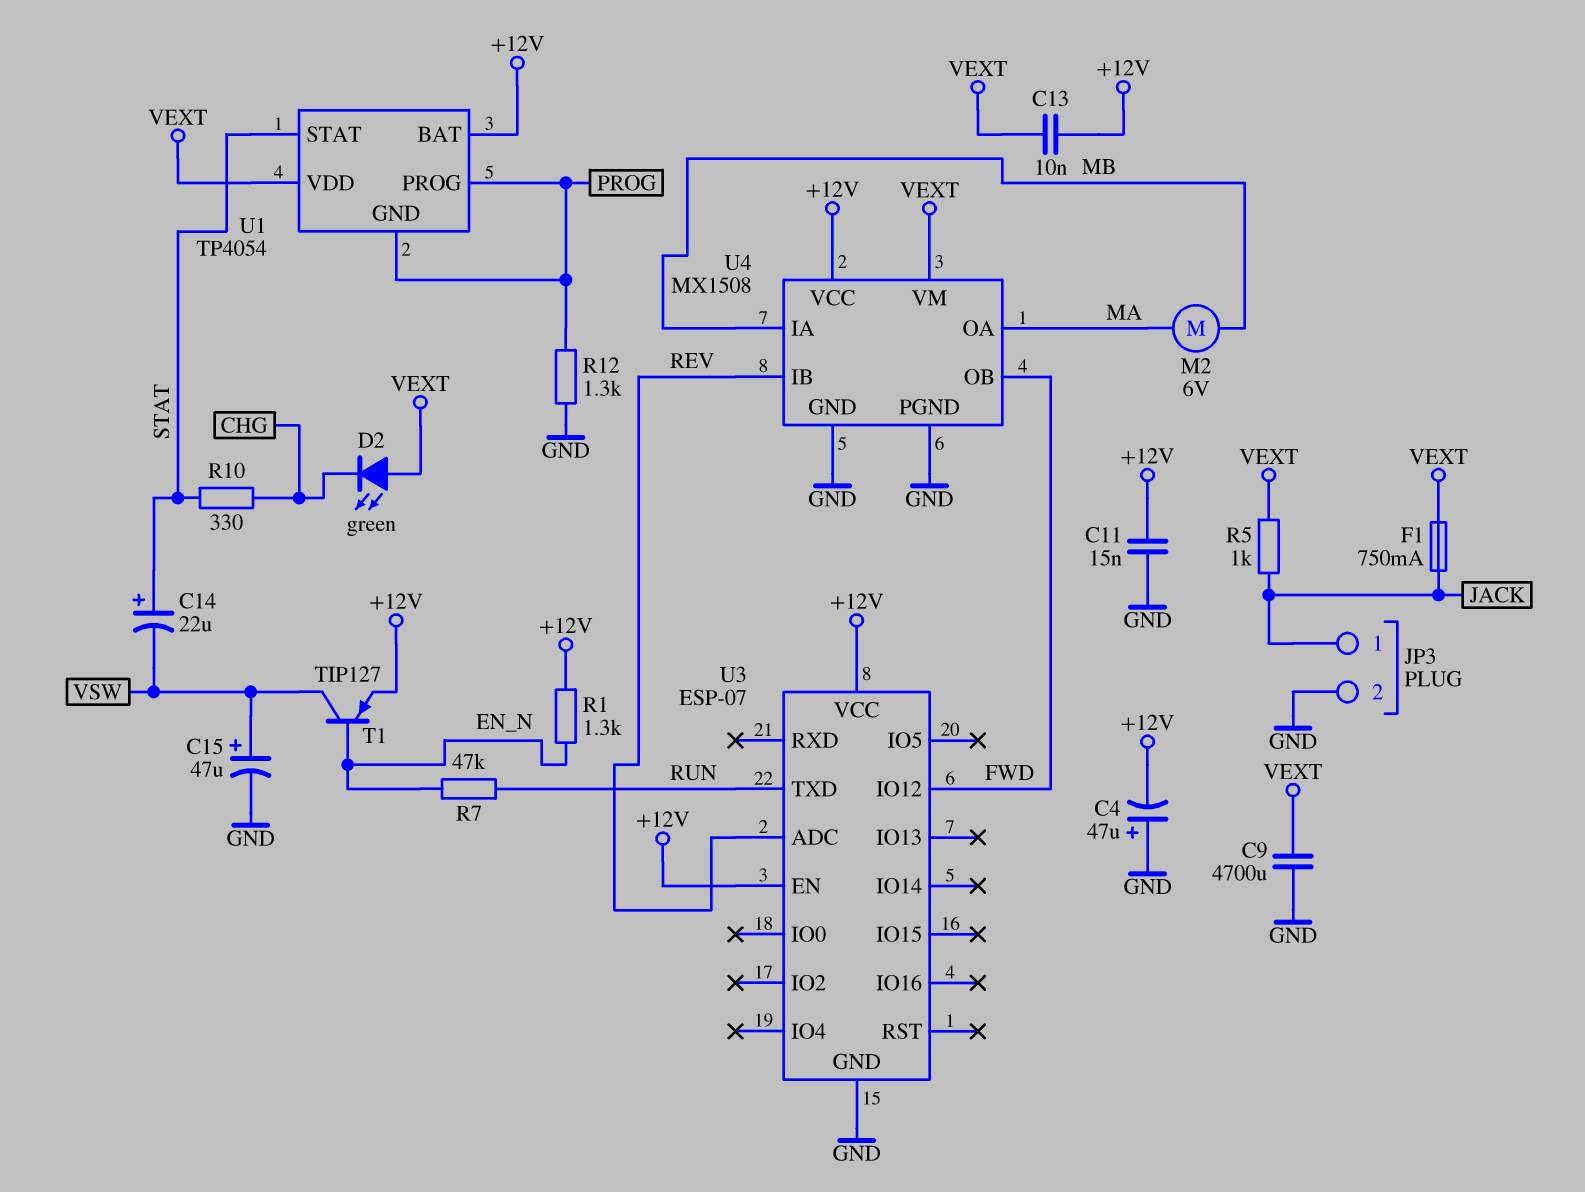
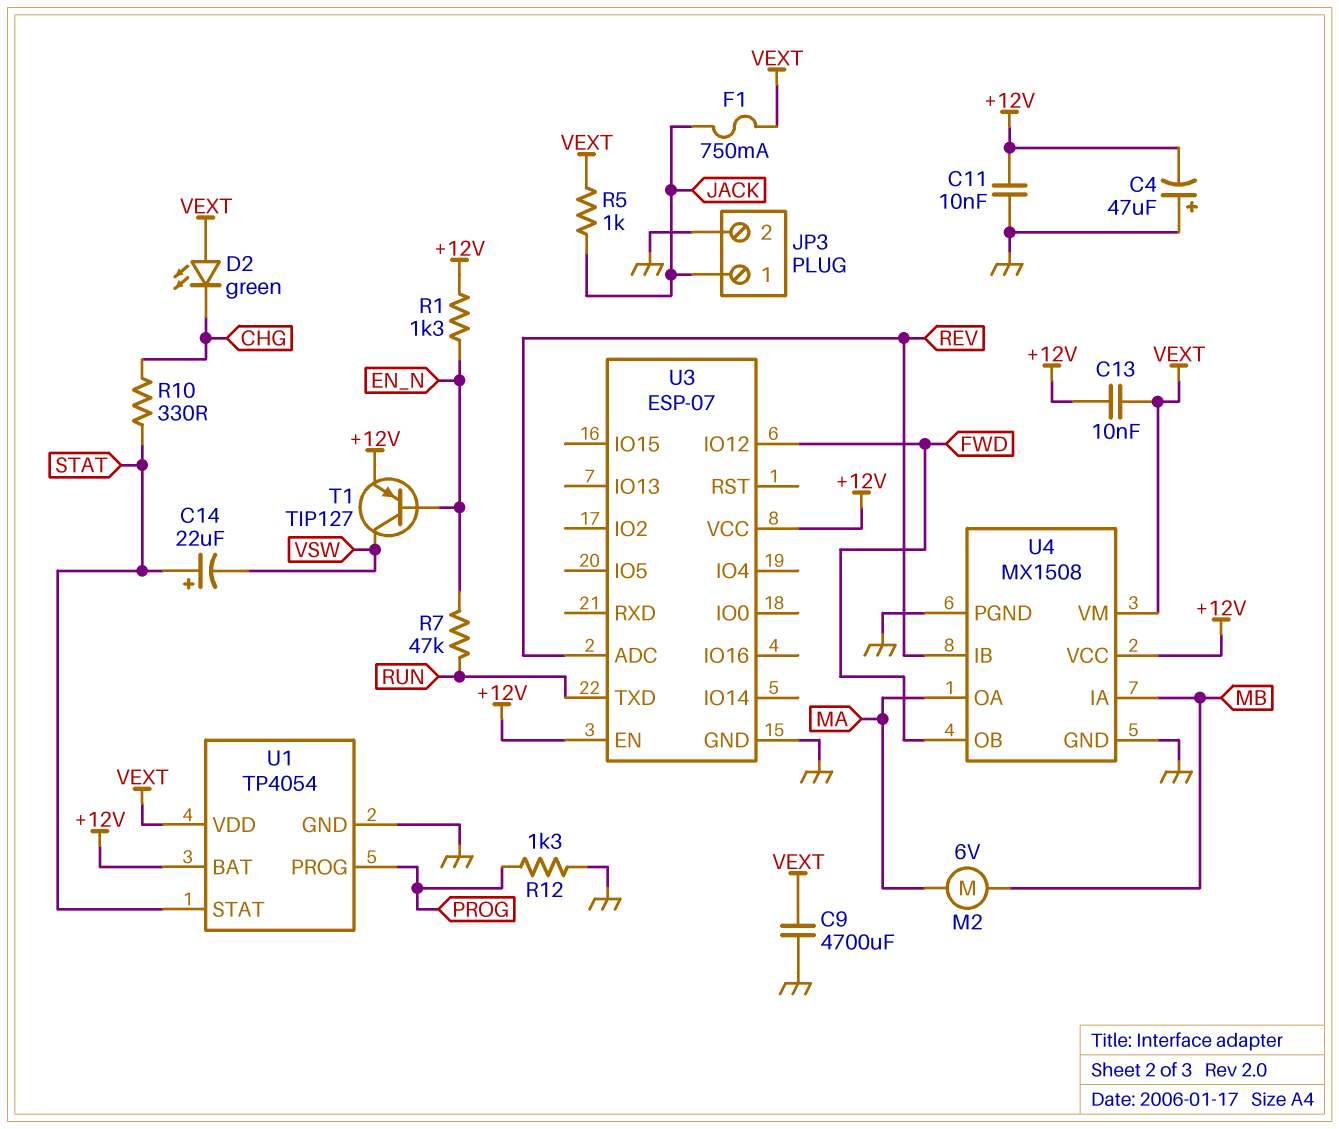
C11: 15nF (+12V, GND) -> 10nF (+12V, GND)
C15: 47uF (plus VSW, minus GND) -> none
U1 pin GND: PROG -> GND

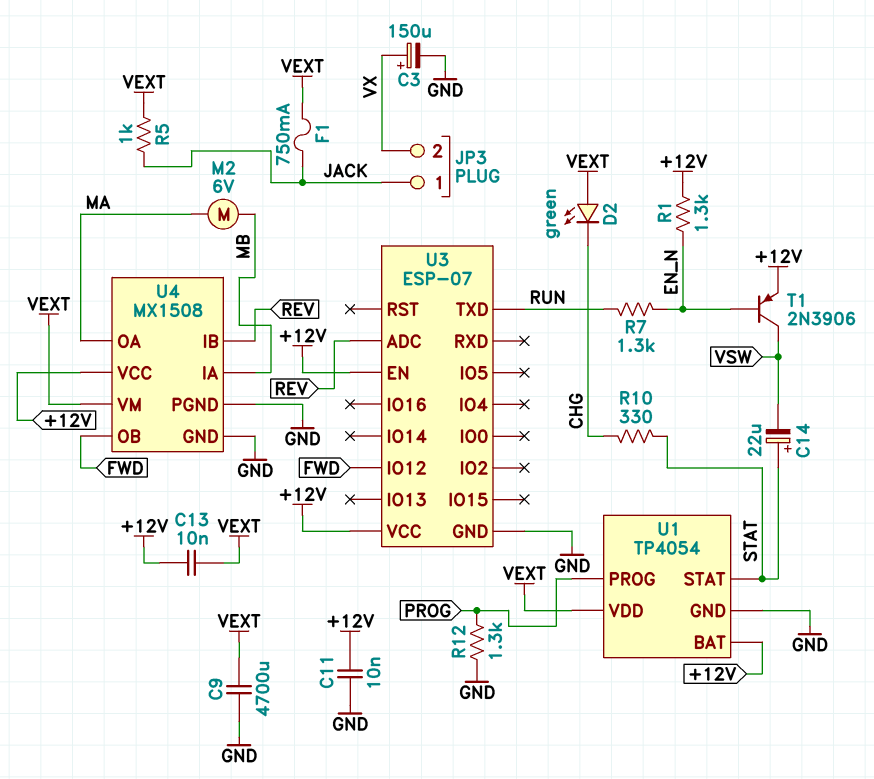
C3: none -> 150uF (plus VX, minus GND)
C4: 47uF (plus GND, minus +12V) -> none
JP3 pin 2: GND -> VX
R7: 47k (EN_N, RUN) -> 1.3k (EN_N, RUN)
T1: PNP TIP127 (B EN_N, C VSW, E +12V) -> PNP 2N3906 (B EN_N, C VSW, E +12V)

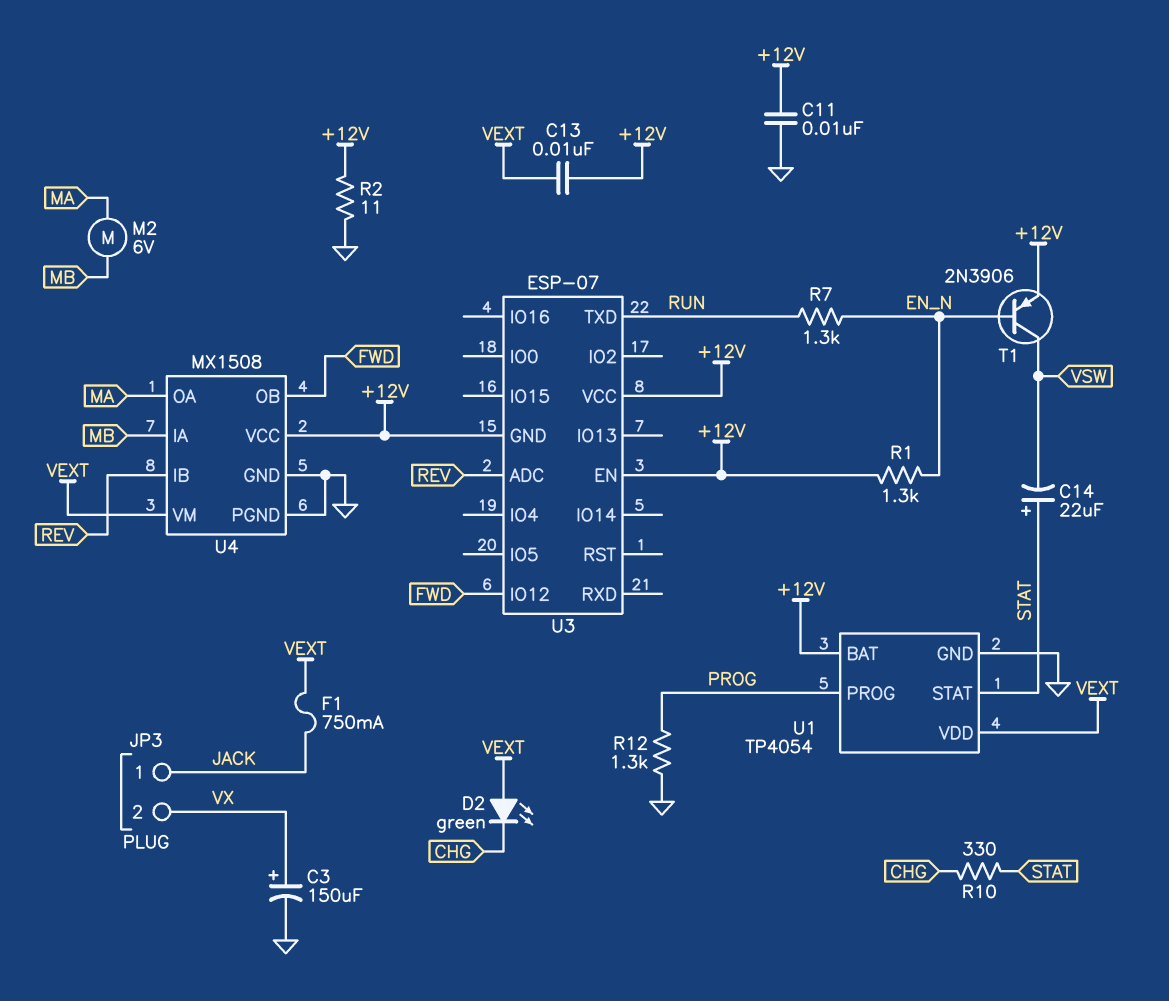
C9: 4700uF (GND, VEXT) -> none
R2: none -> 11 (+12V, GND)
R5: 1k (JACK, VEXT) -> none
U3 pin GND: GND -> +12V

